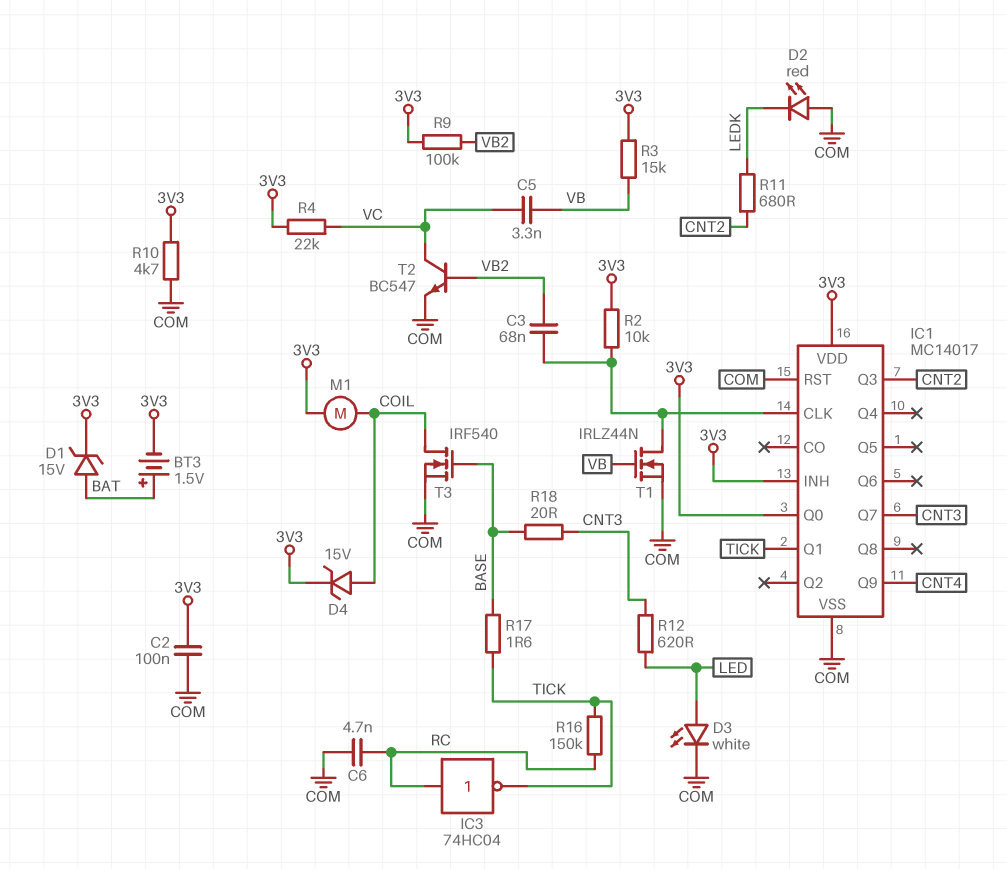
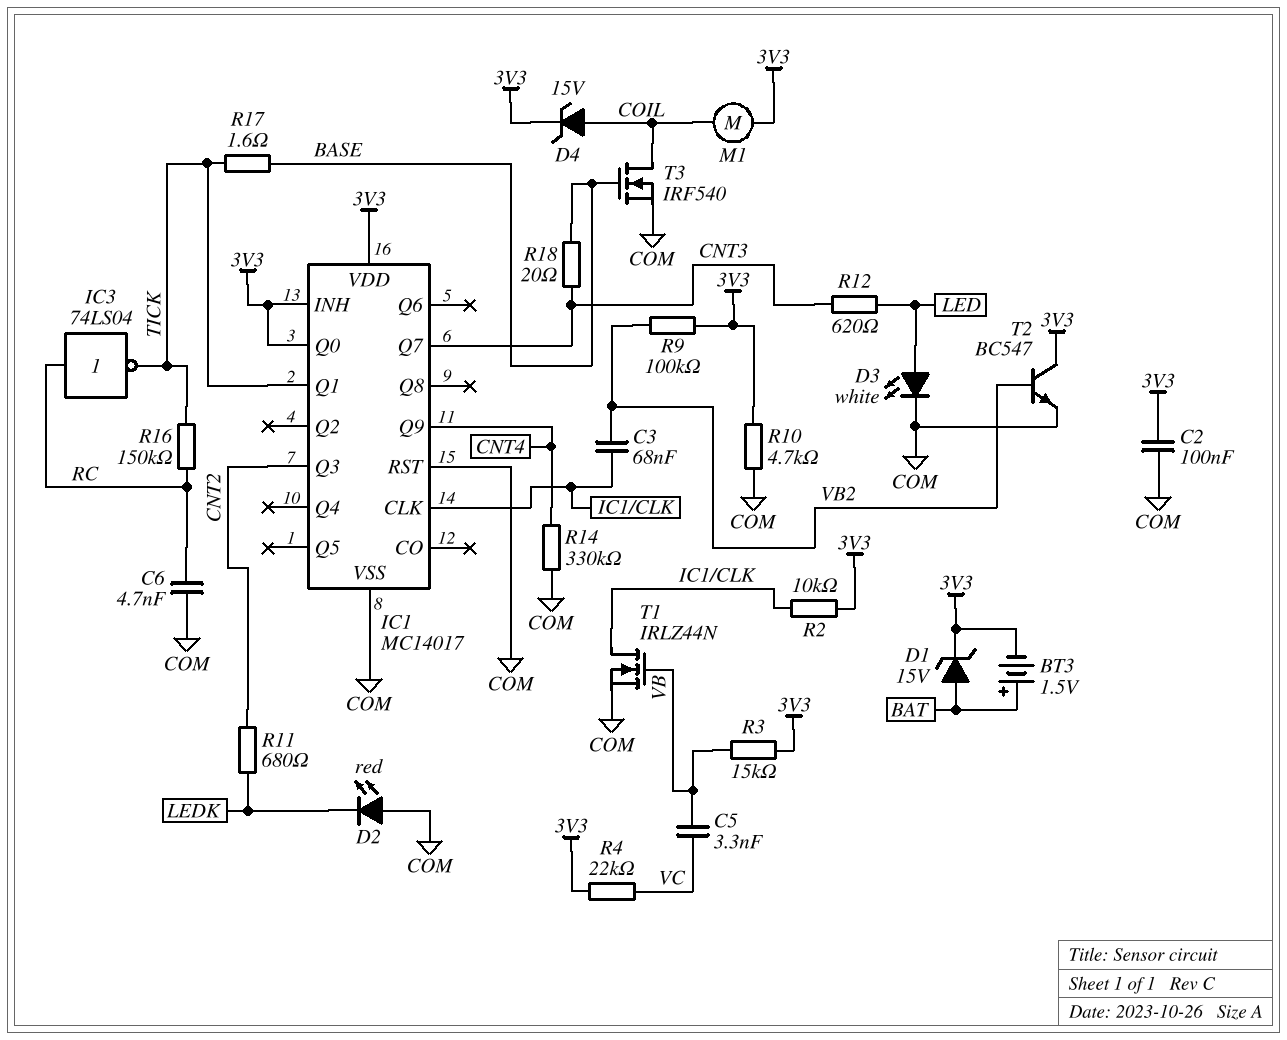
IC3: NOT 74HC04 (in RC, out TICK) -> NOT 74LS04 (in RC, out TICK)
R14: none -> 330k (CNT4, COM)
T2: NPN BC547 (B VB2, C VC, E COM) -> NPN BC547 (B VB2, C 3V3, E COM)

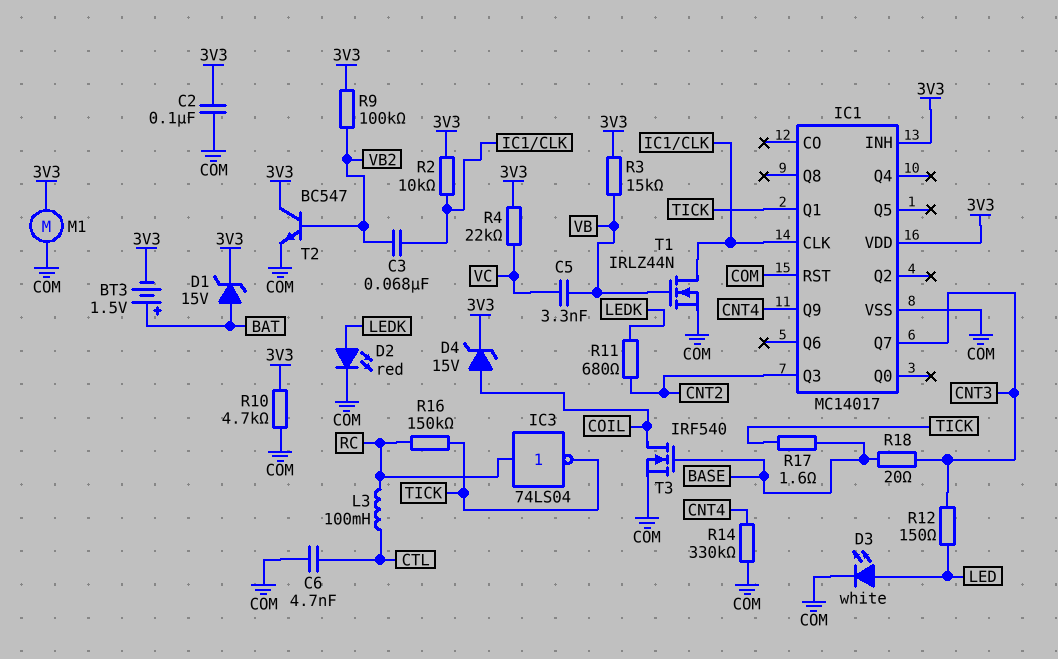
C6: 4.7nF (COM, RC) -> 4.7nF (COM, CTL)
D2: LED red (A COM, K LEDK) -> LED red (A LEDK, K COM)
IC1 pin Q0: 3V3 -> none
L3: none -> 100mH (CTL, RC)
M1: motor (3V3, COIL) -> motor (3V3, COM)
R12: 620 (CNT3, LED) -> 150 (CNT3, LED)

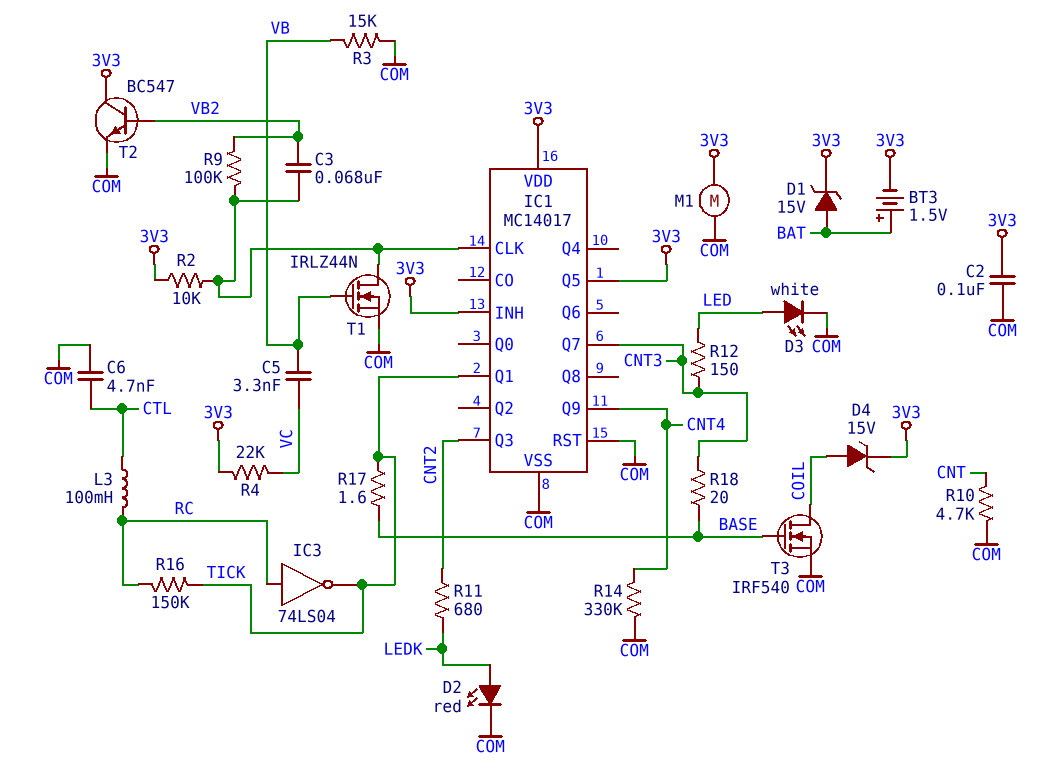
IC1 pin Q5: none -> 3V3
R3: 15k (3V3, VB) -> 15k (COM, VB)
R9: 100k (3V3, VB2) -> 100k (IC1/CLK, VB2)
R10: 4.7k (3V3, COM) -> 4.7k (CNT, COM)

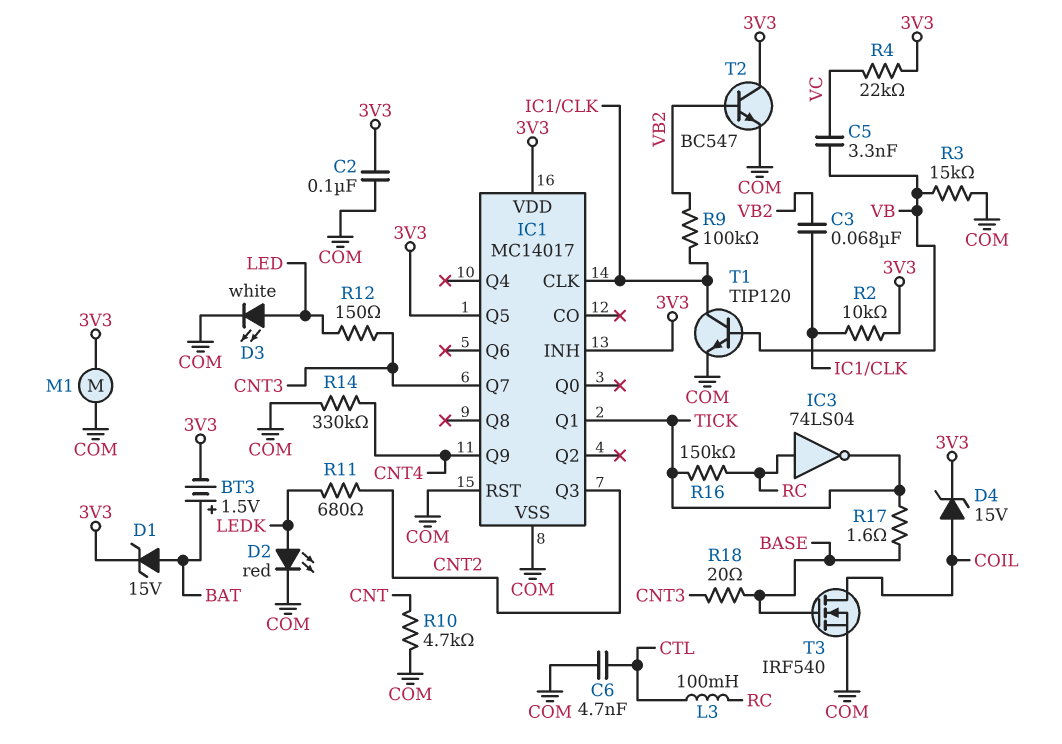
T1: NMOS IRLZ44N (G VB, D IC1/CLK, S COM) -> NPN TIP120 (B VB, C IC1/CLK, E COM)

